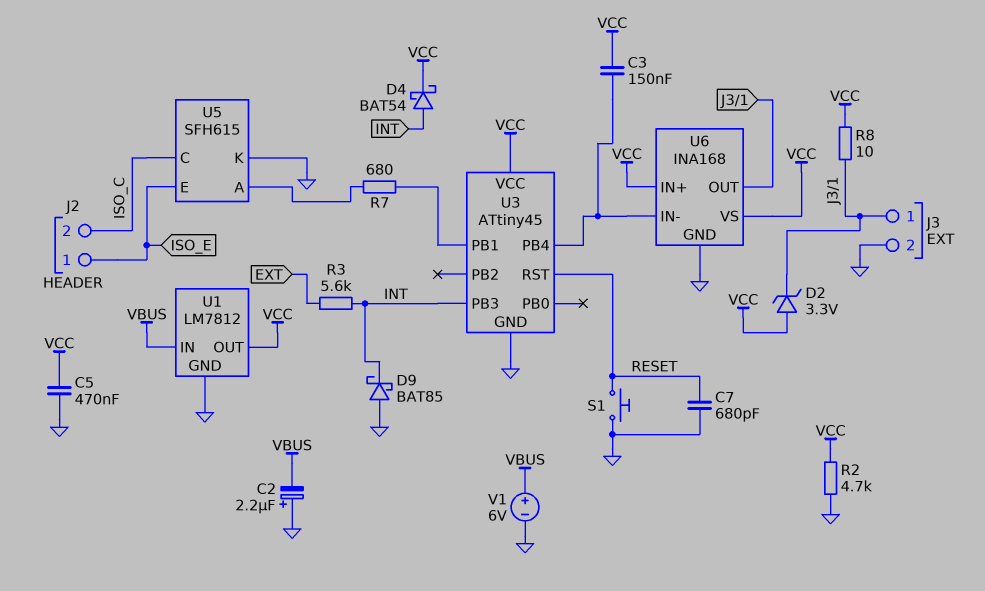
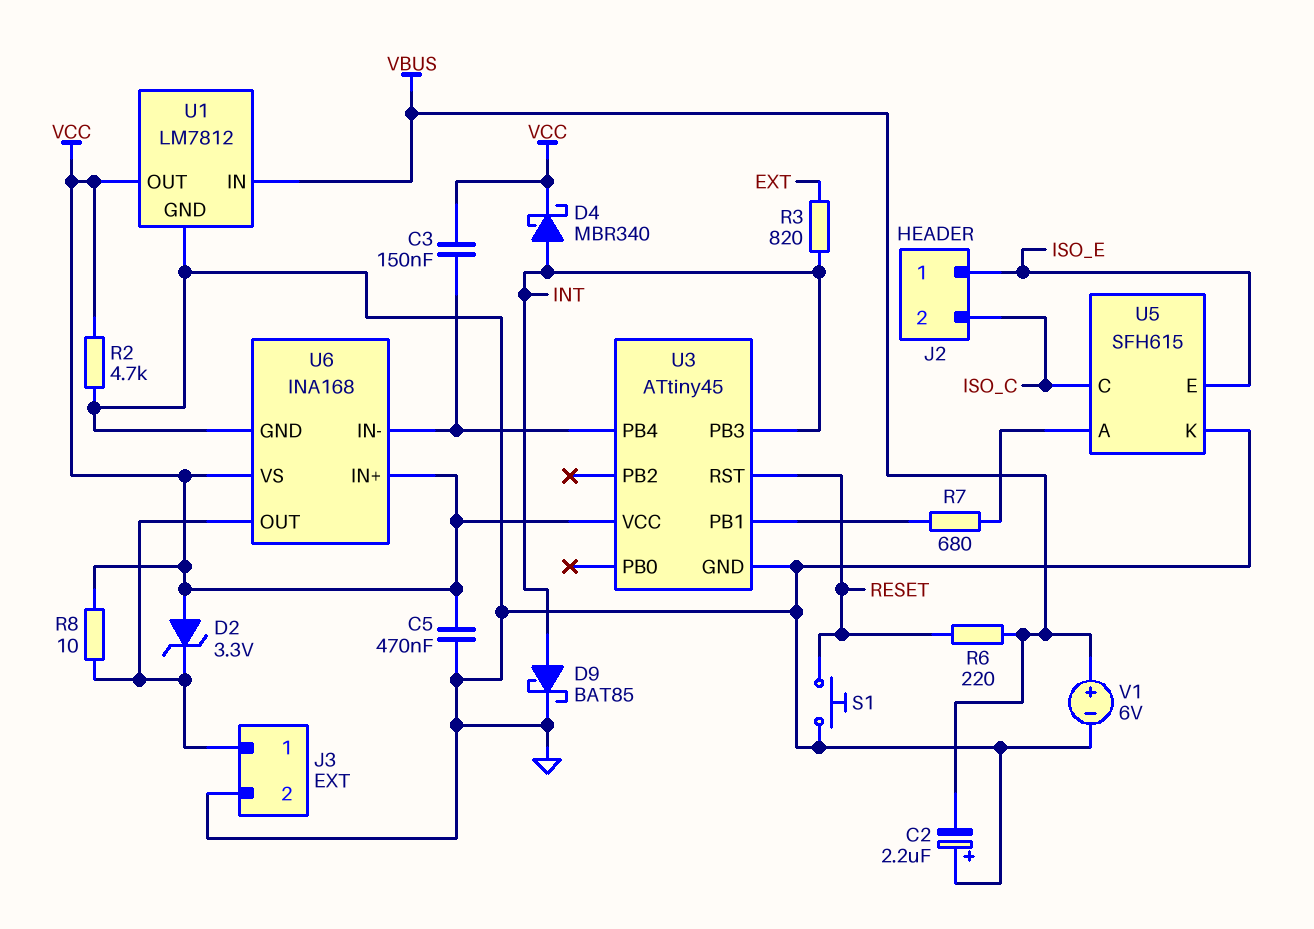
C7: 680pF (GND, RESET) -> none
D4: schottky BAT54 (A INT, K VCC) -> schottky MBR340 (A INT, K VCC)
D9: schottky BAT85 (A GND, K INT) -> schottky BAT85 (A INT, K GND)
R3: 5.6k (EXT, INT) -> 820 (EXT, INT)
R6: none -> 220 (RESET, VBUS)

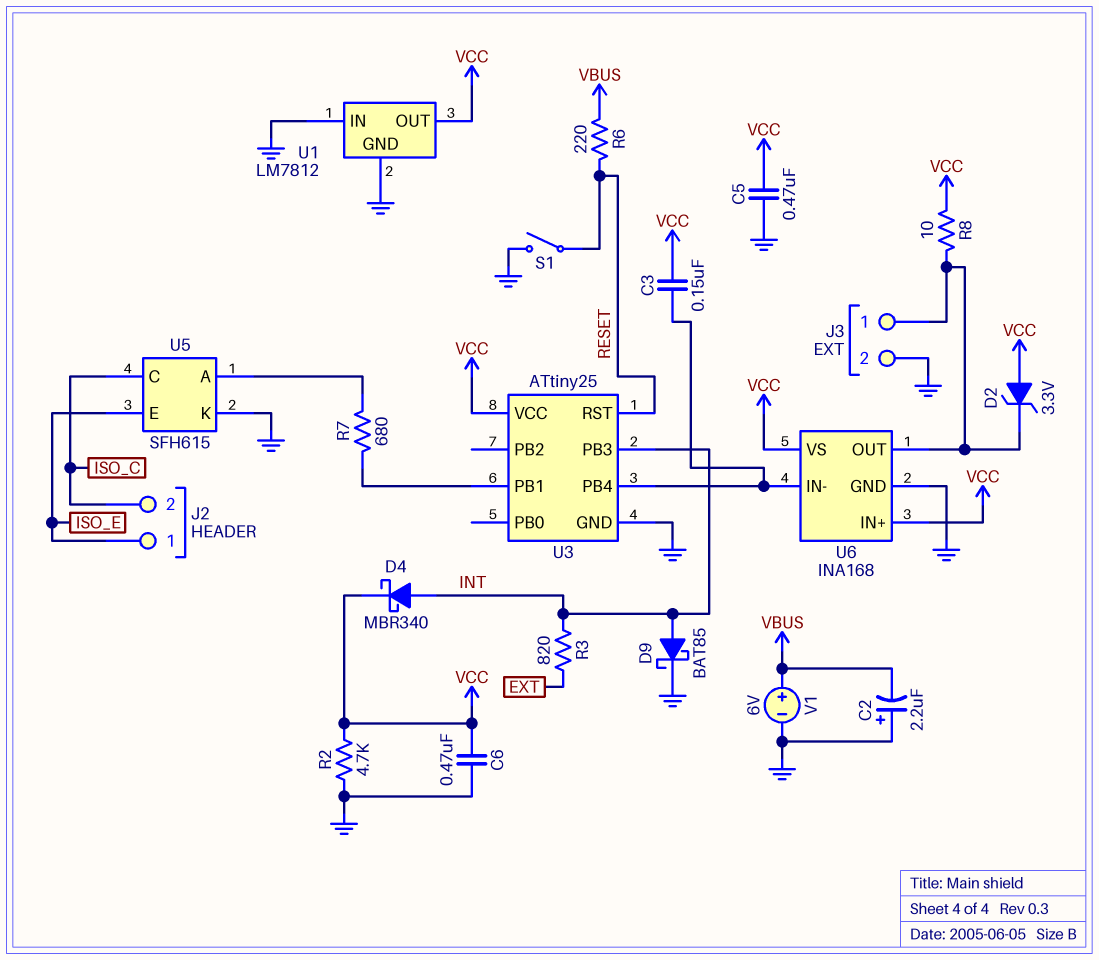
C6: none -> 470nF (GND, VCC)
S1: button (GND, RESET) -> switch (GND, RESET)
U1 pin IN: VBUS -> GND
U3: ATtiny45 -> ATtiny25

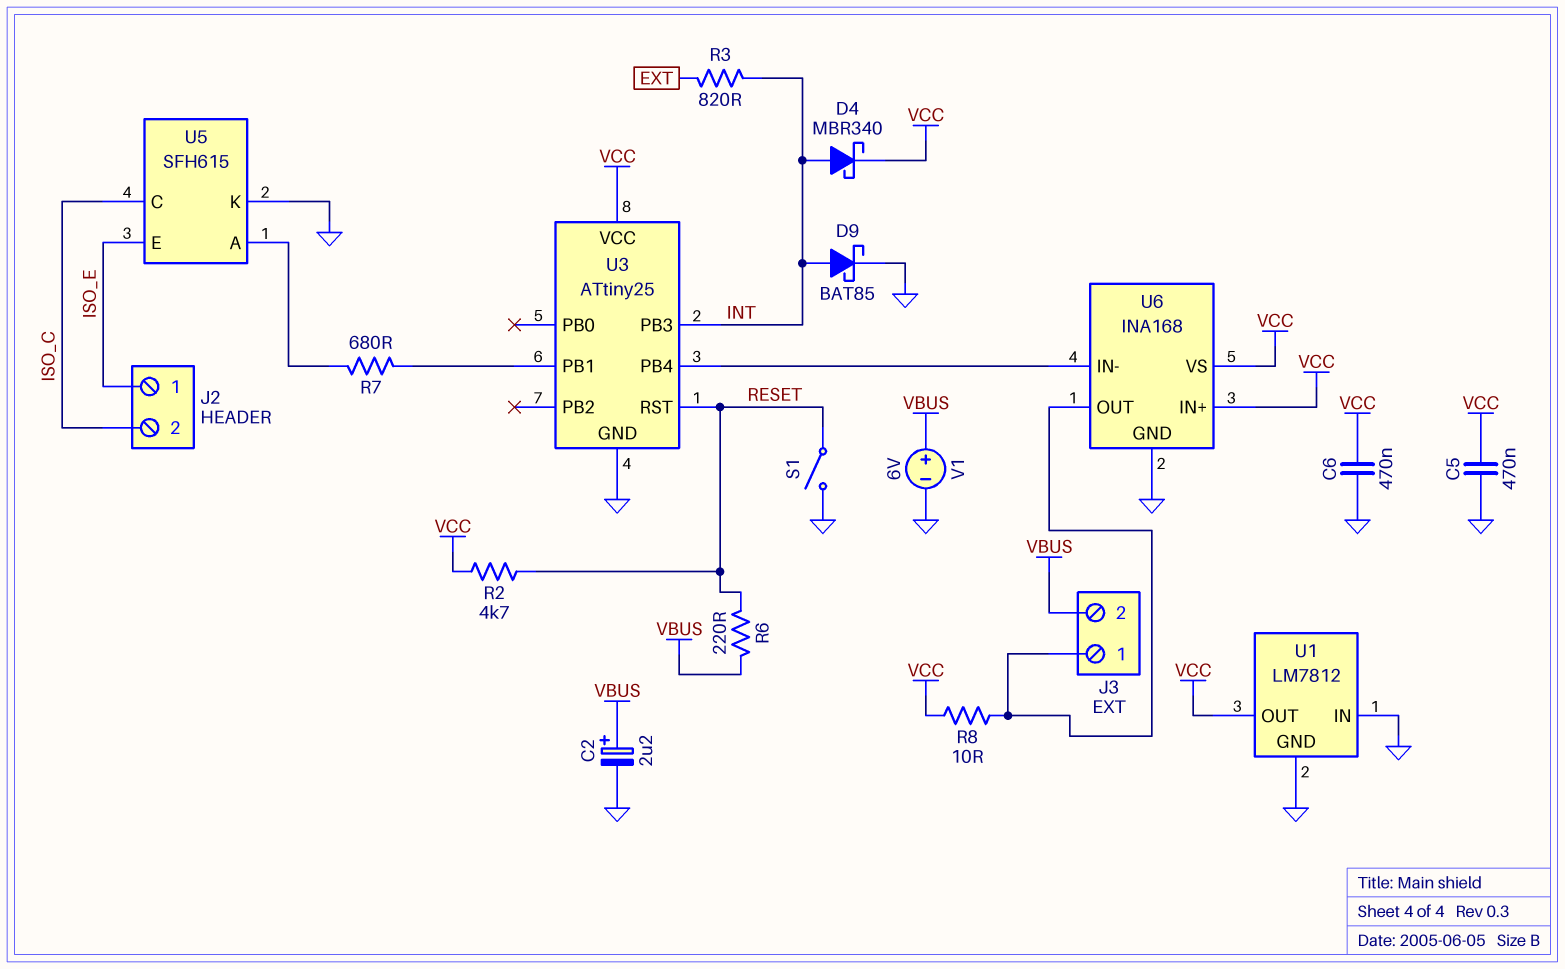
C2: 2.2uF (plus GND, minus VBUS) -> 2.2uF (plus VBUS, minus GND)
C3: 150nF (U3/PB4, VCC) -> none
D2: zener 3.3V (A VCC, K J3/1) -> none
J3 pin 2: GND -> VBUS
R2: 4.7k (GND, VCC) -> 4.7k (RESET, VCC)

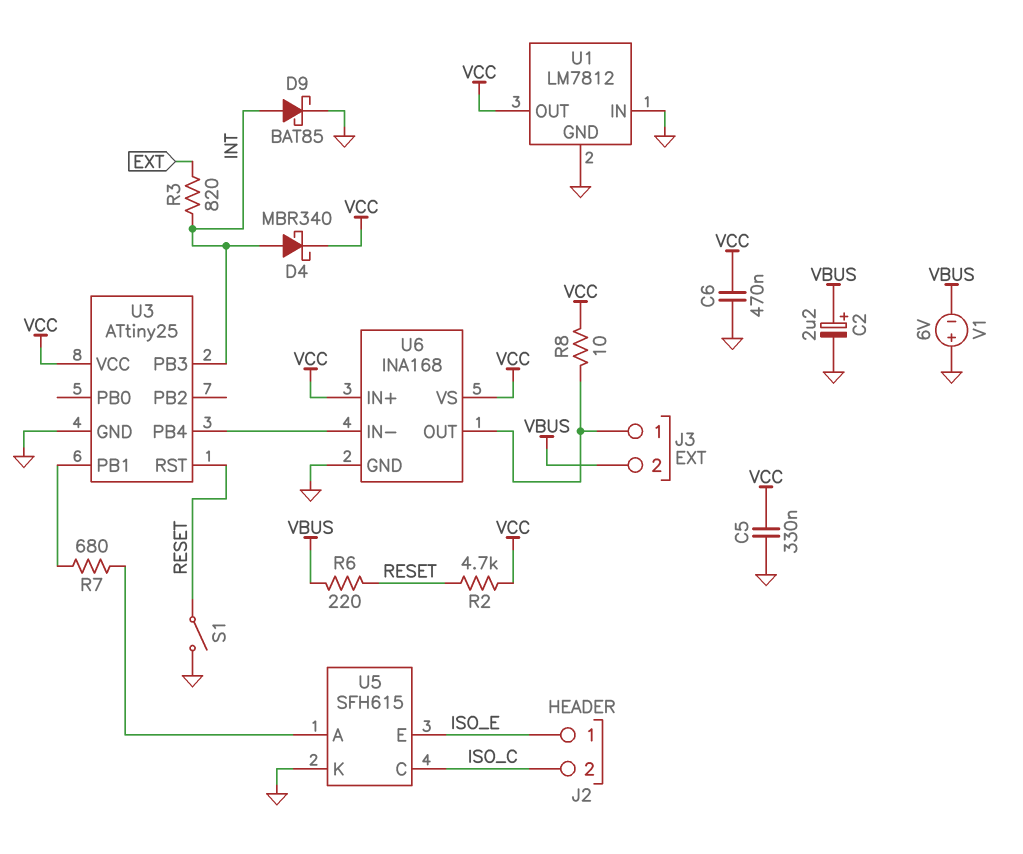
C5: 470nF (GND, VCC) -> 330nF (GND, VCC)
V1: 6V (plus VBUS, minus GND) -> 6V (plus GND, minus VBUS)

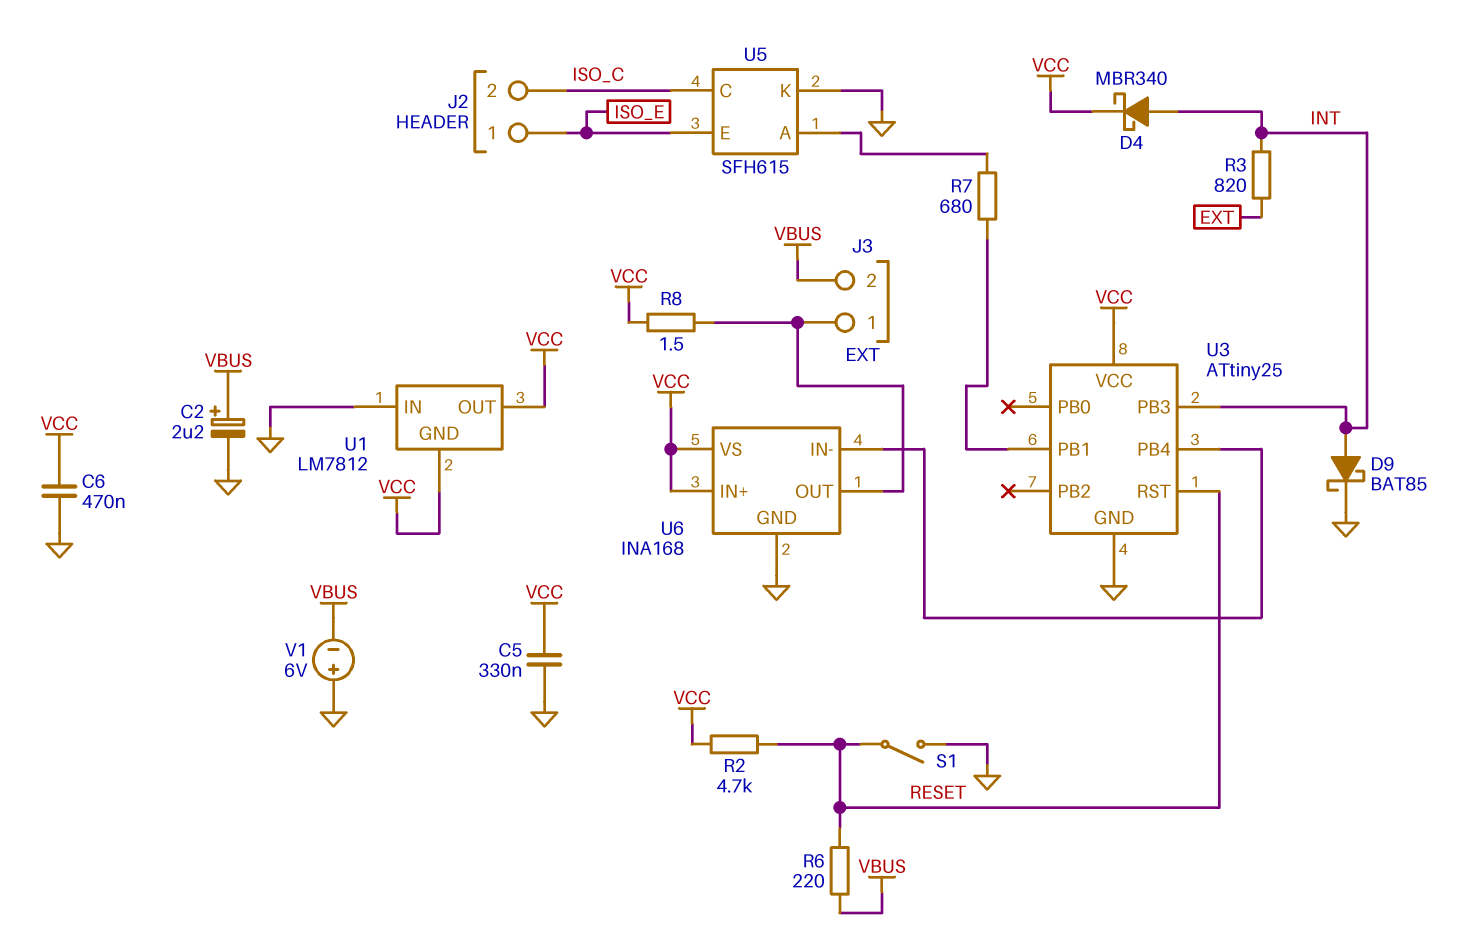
R8: 10 (J3/1, VCC) -> 1.5 (J3/1, VCC)
U1 pin GND: GND -> VCC

